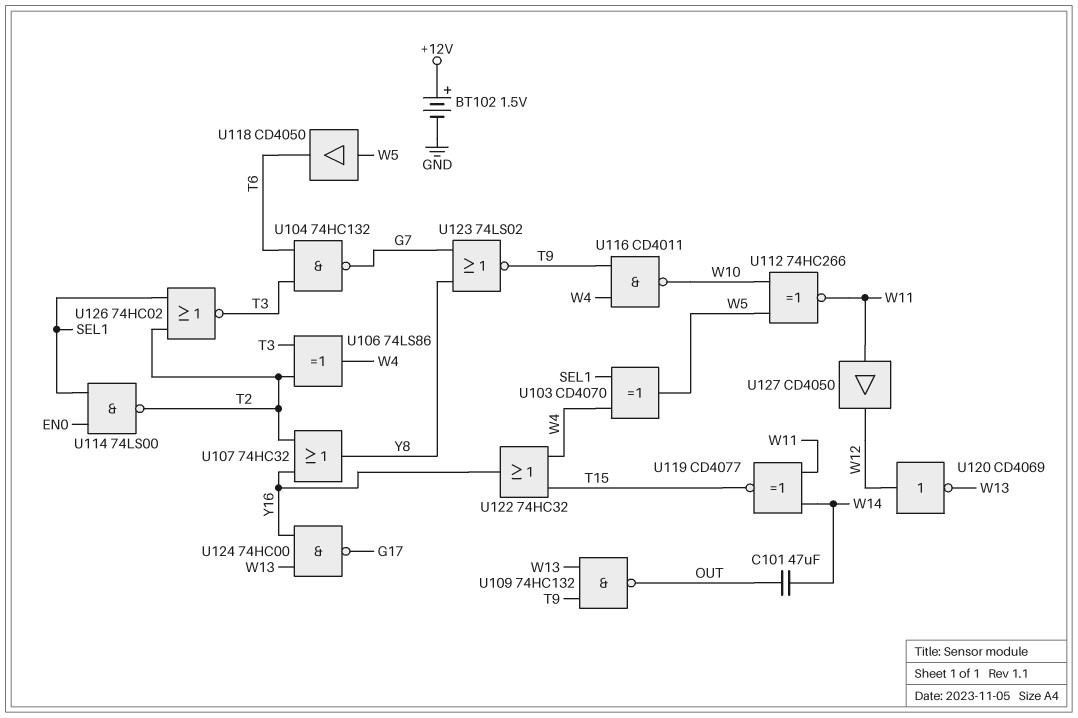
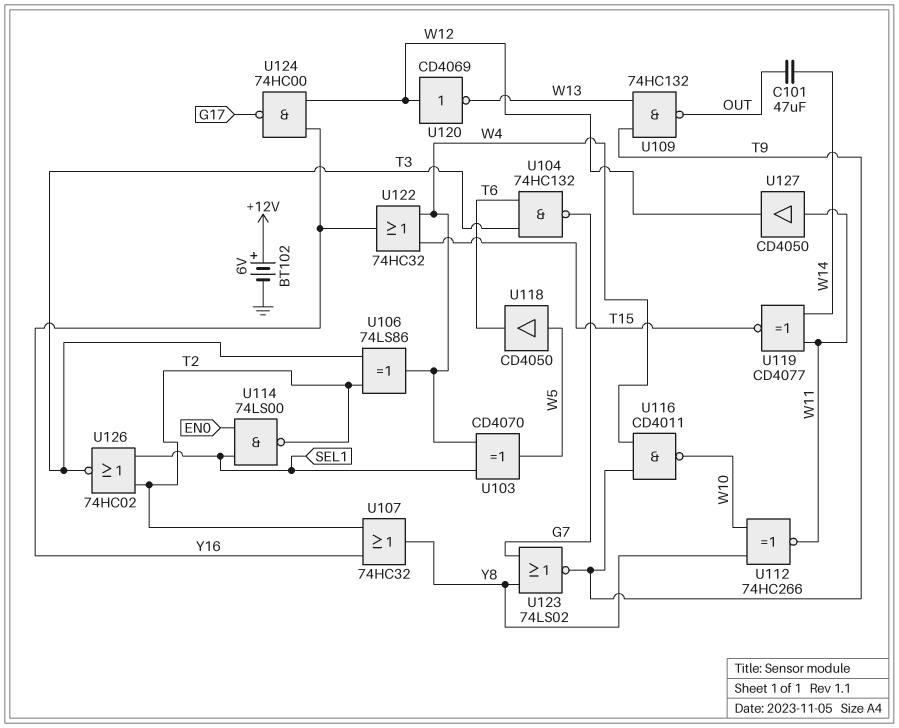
BT102: 1.5V (plus +12V, minus GND) -> 6V (plus +12V, minus GND)
U112: XNOR 74HC266 (in W5, in W10, out W11) -> XNOR 74HC266 (in W10, in Y8, out W11)
U124: NAND 74HC00 (in W13, in Y16, out G17) -> NAND 74HC00 (in W12, in Y16, out G17)

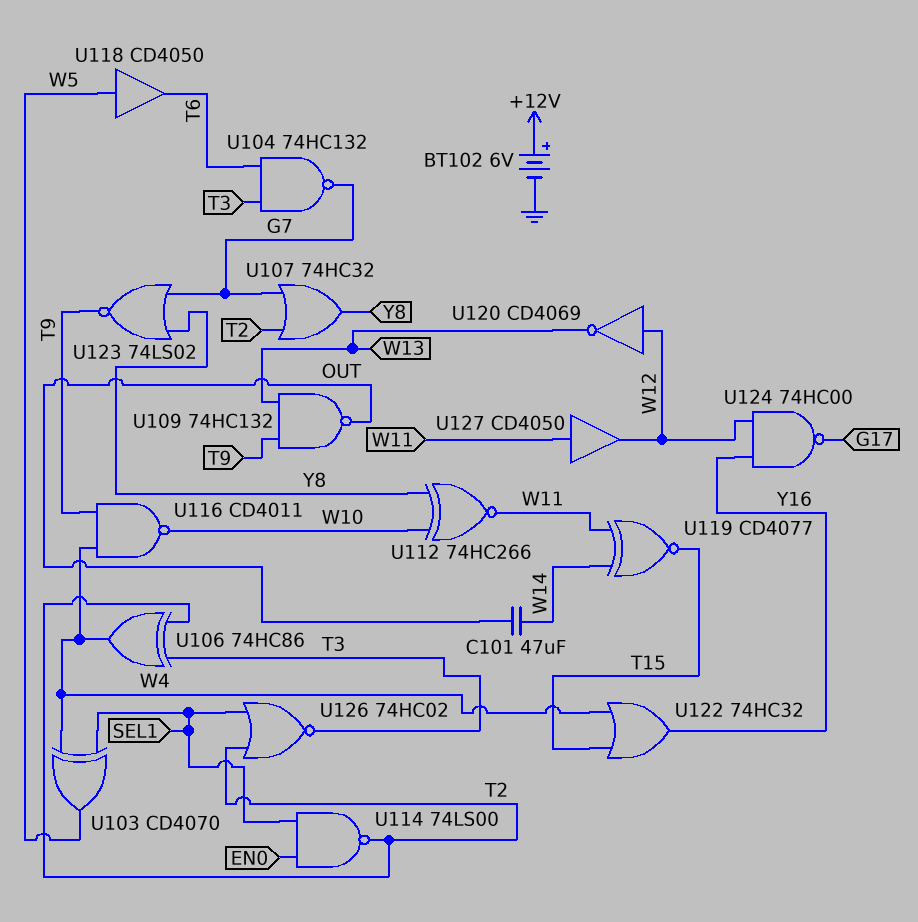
U106: XOR 74LS86 (in T2, in T3, out W4) -> XOR 74HC86 (in T2, in T3, out W4)
U107: OR 74HC32 (in T2, in Y16, out Y8) -> OR 74HC32 (in G7, in T2, out Y8)

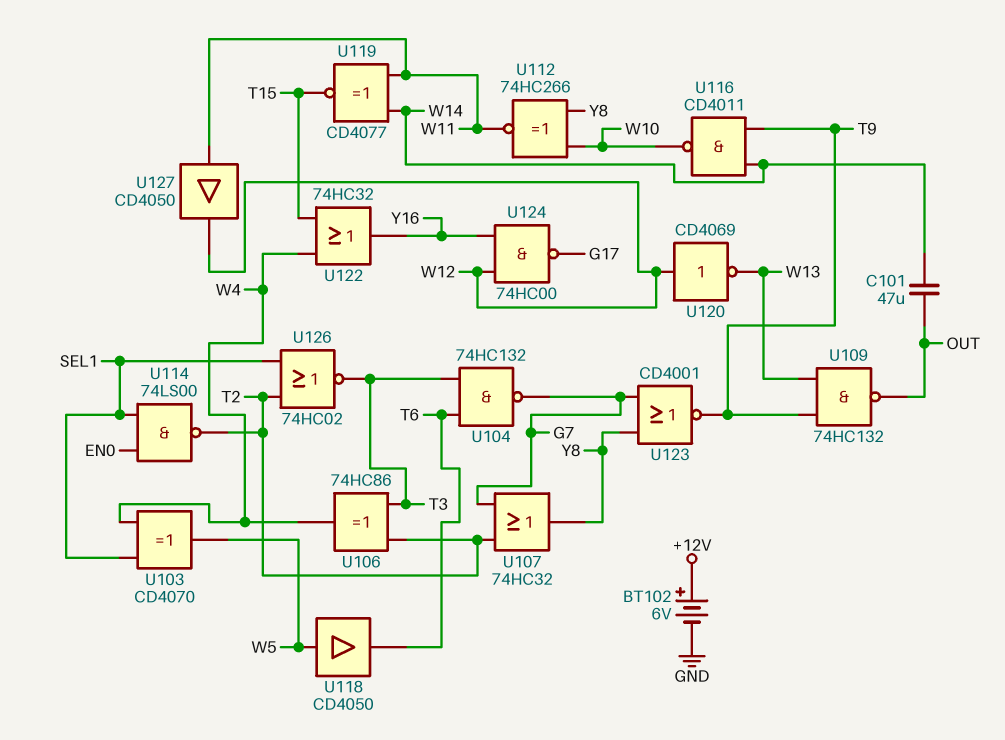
U116: NAND CD4011 (in T9, in W4, out W10) -> NAND CD4011 (in T9, in W14, out W10)
U123: NOR 74LS02 (in G7, in Y8, out T9) -> NOR CD4001 (in G7, in Y8, out T9)

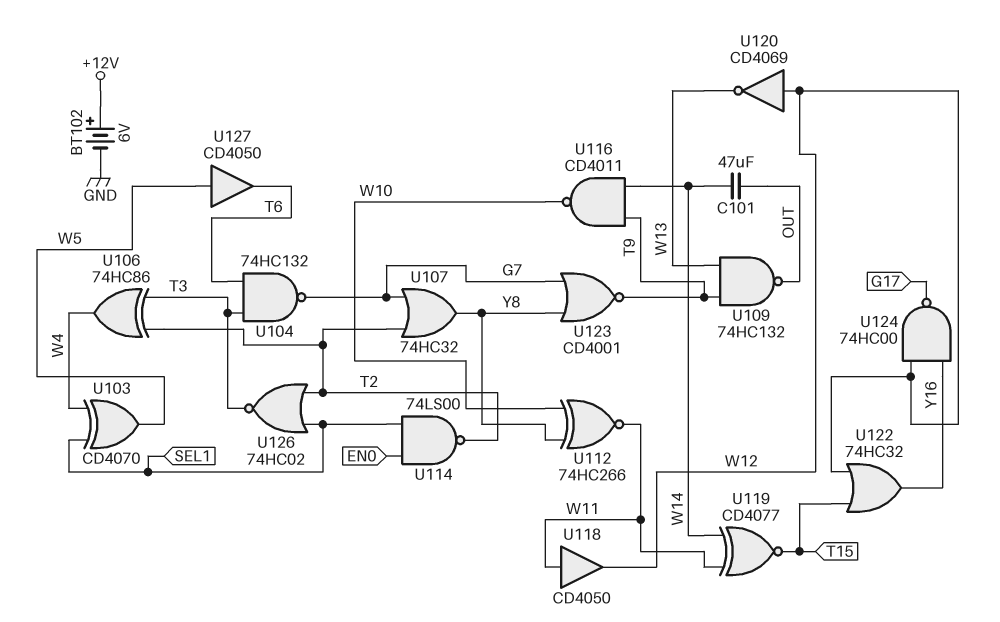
U118: buffer CD4050 (in W5, out T6) -> buffer CD4050 (in W11, out W12)
U122: OR 74HC32 (in T15, in W4, out Y16) -> OR 74HC32 (in T15, in W12, out Y16)
U127: buffer CD4050 (in W11, out W12) -> buffer CD4050 (in W5, out T6)

